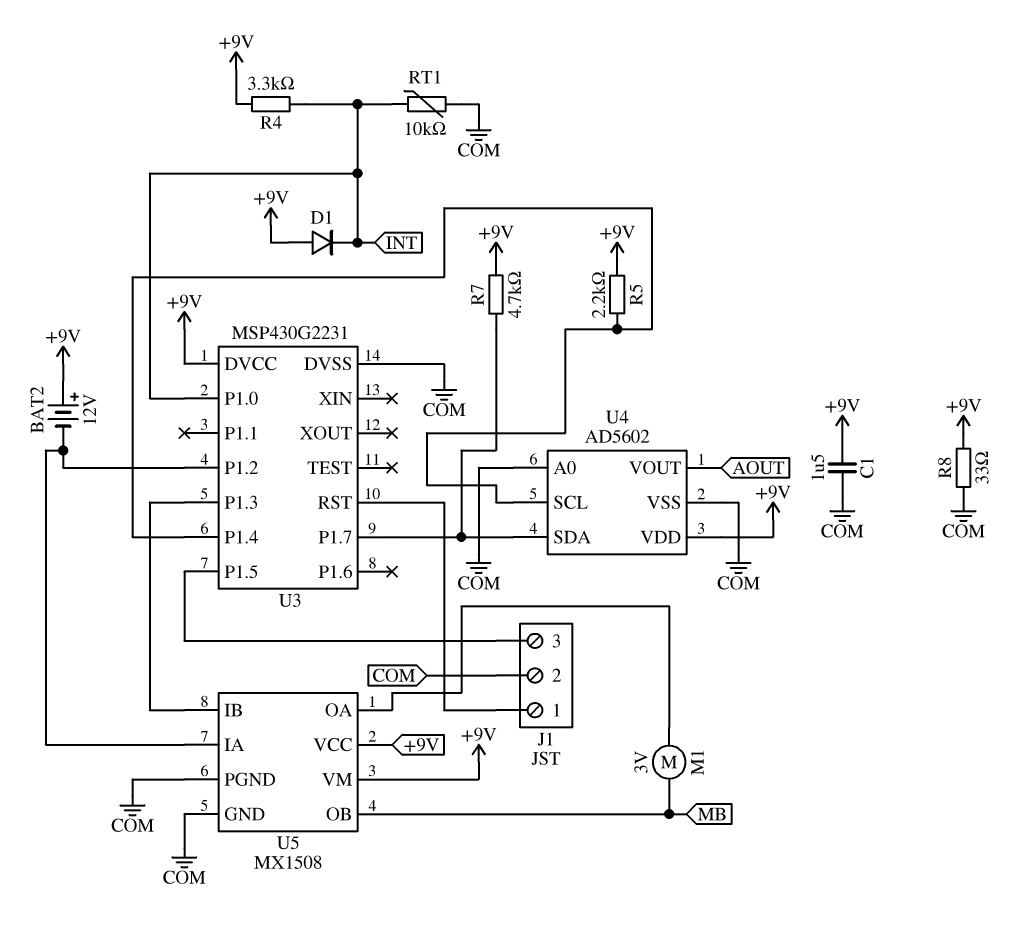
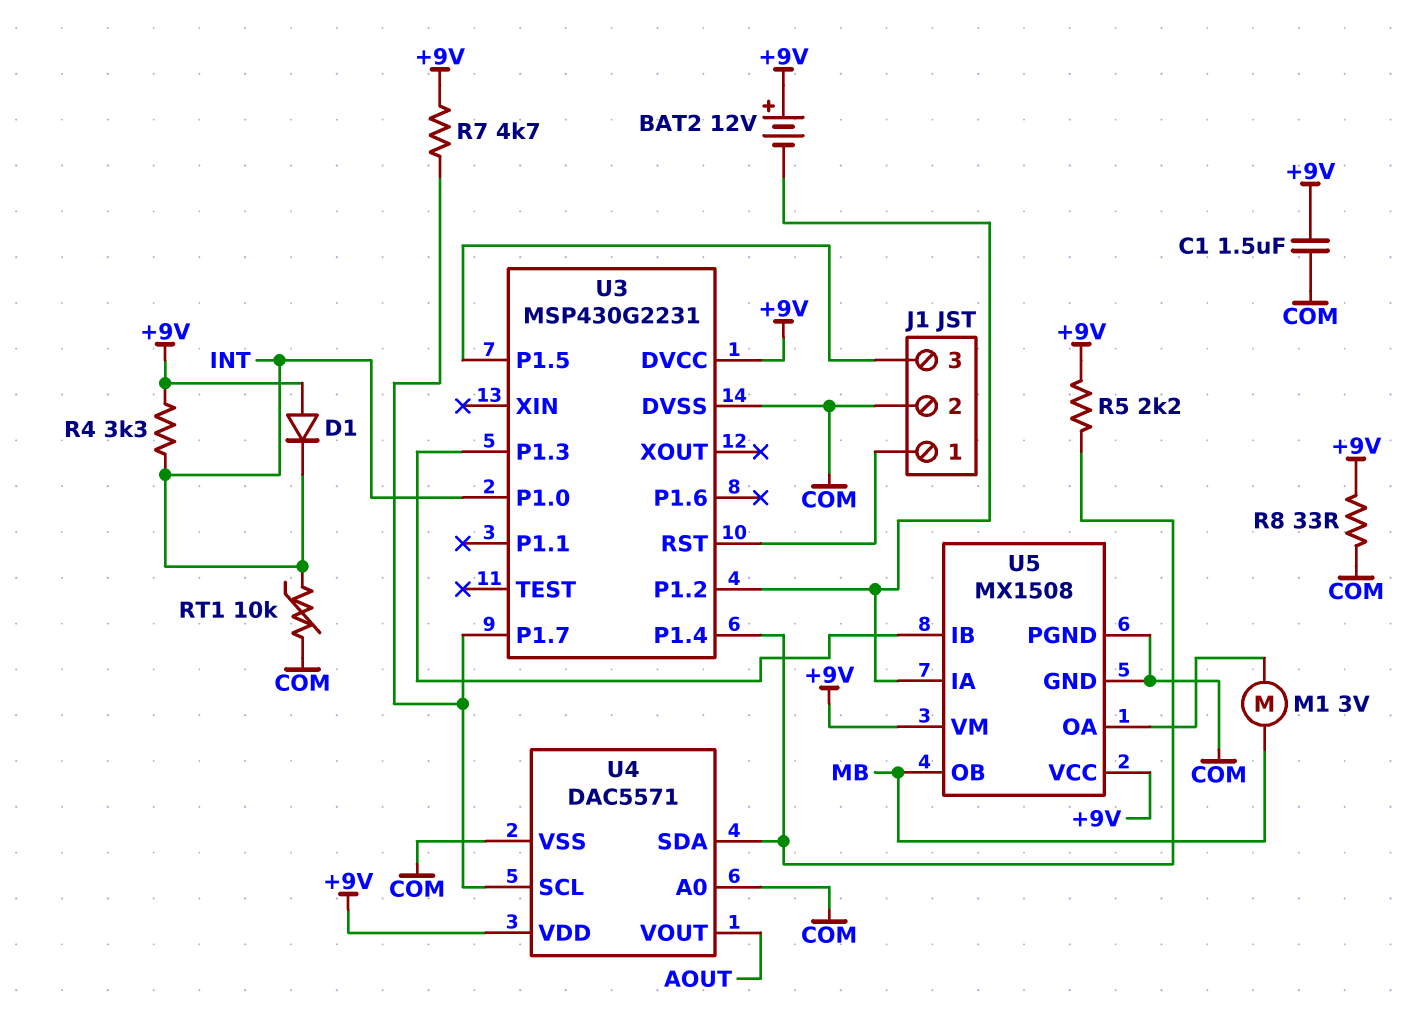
U4: AD5602 -> DAC5571
U4 pin SCL: U3/P1.4 -> U3/P1.7
U4 pin SDA: U3/P1.7 -> U3/P1.4

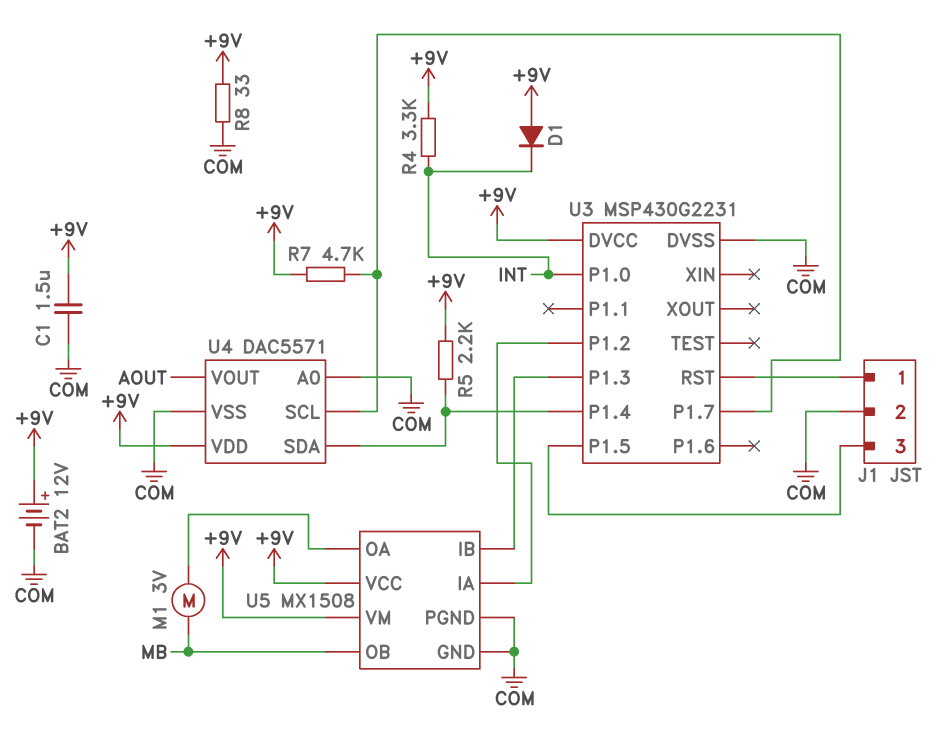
BAT2: 12V (plus +9V, minus U3/P1.2) -> 12V (plus +9V, minus COM)
RT1: 10k (COM, INT) -> none

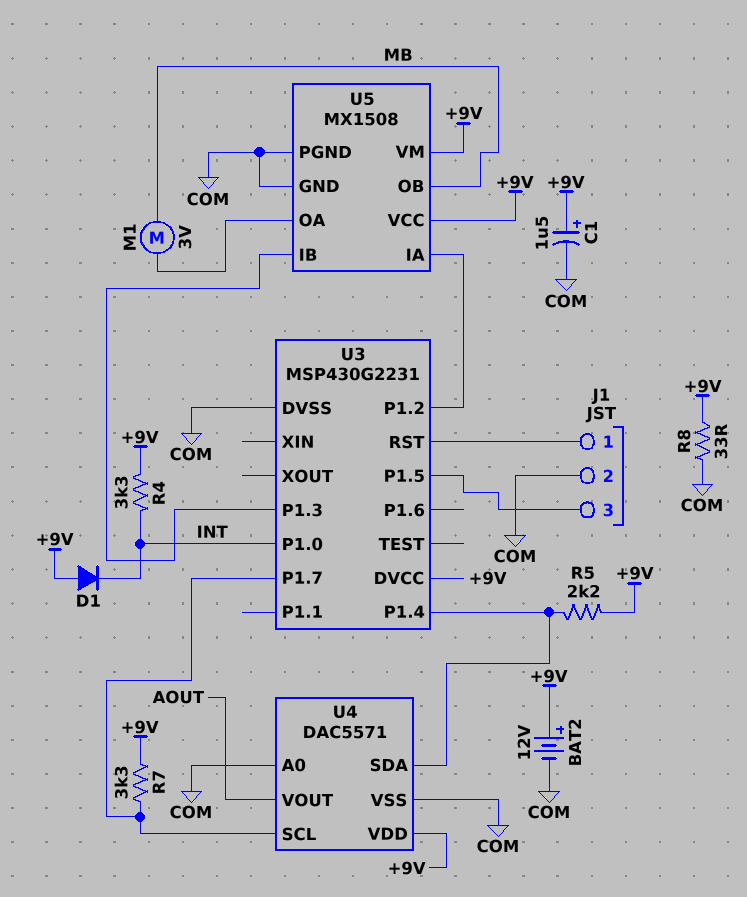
C1: 1.5uF (+9V, COM) -> 1.5uF (plus +9V, minus COM)
R7: 4.7k (+9V, U3/P1.7) -> 3.3k (+9V, U3/P1.7)

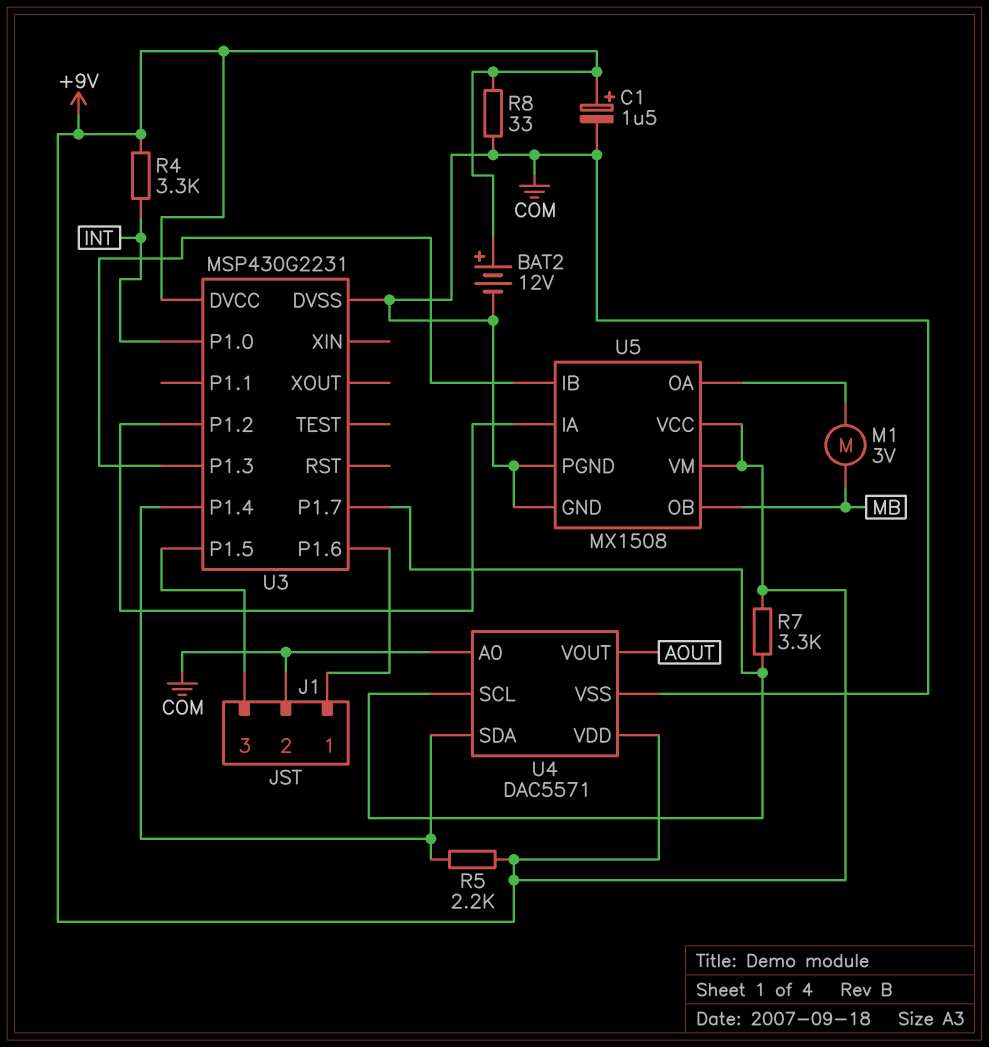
D1: diode (A +9V, K INT) -> none
U3 pin P1.6: none -> J1/1
U3 pin RST: J1/1 -> none

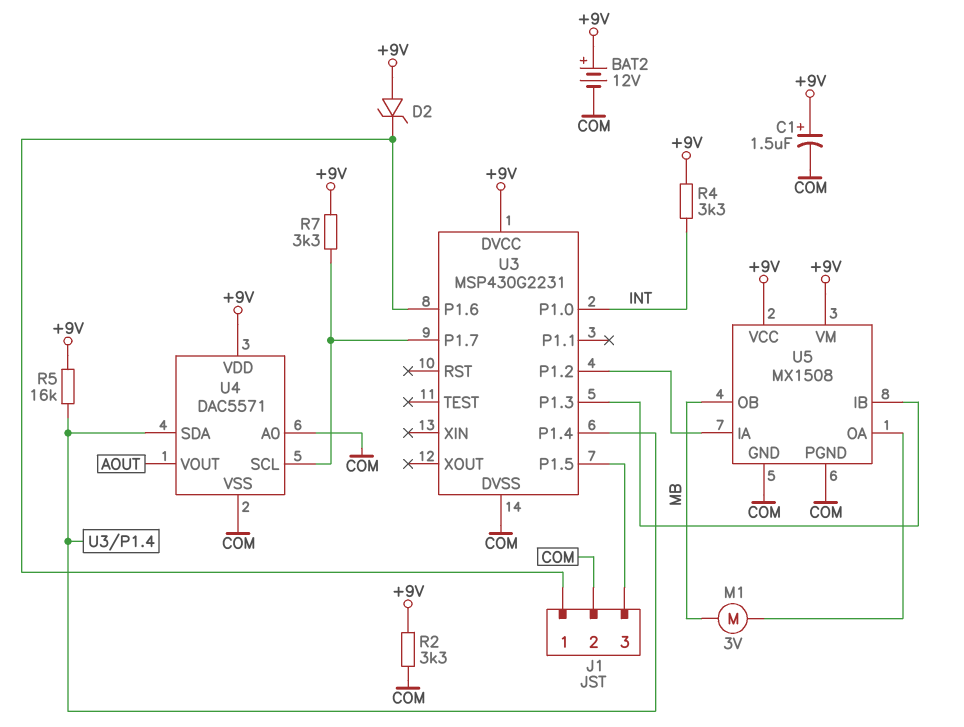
D2: none -> zener (A +9V, K J1/1)
R2: none -> 3.3k (+9V, COM)
R5: 2.2k (+9V, U3/P1.4) -> 16k (+9V, U3/P1.4)
R8: 33 (+9V, COM) -> none

